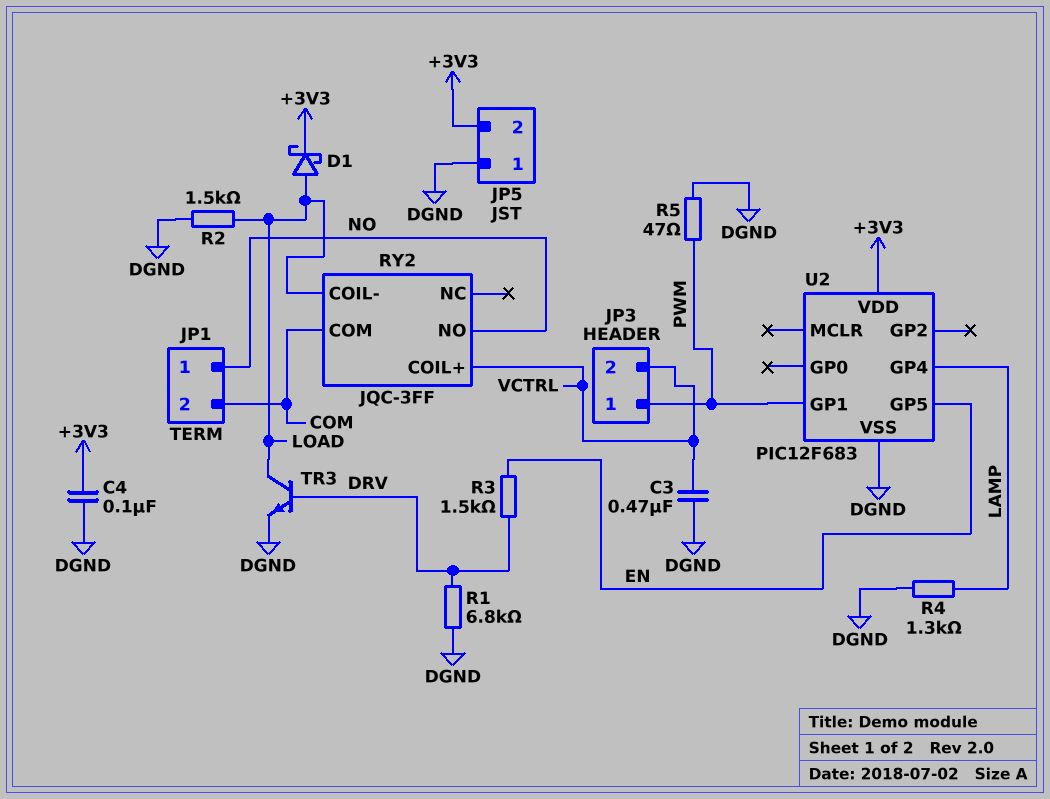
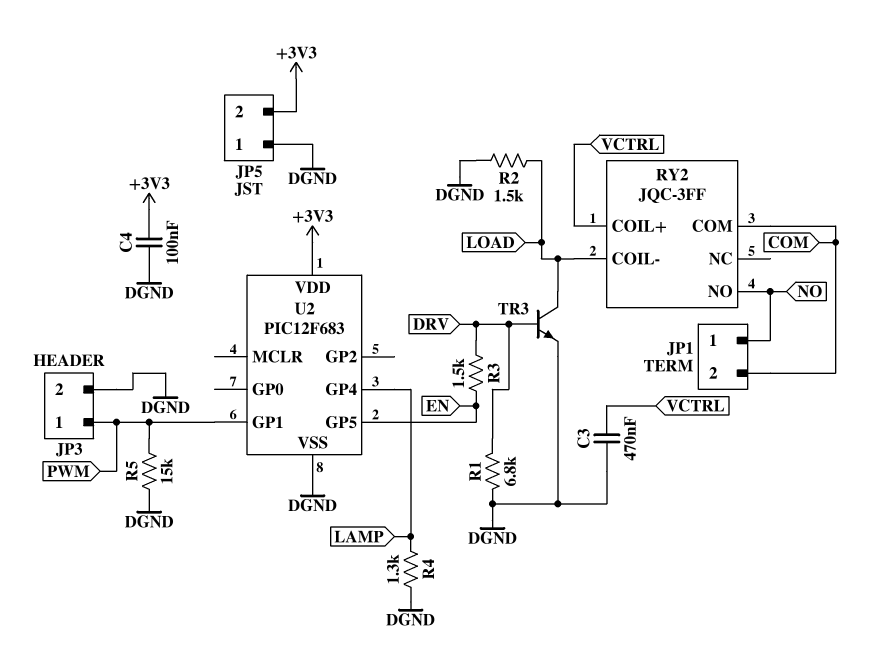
D1: schottky (A LOAD, K +3V3) -> none
JP3 pin 2: VCTRL -> DGND
R5: 47 (DGND, PWM) -> 15k (DGND, PWM)

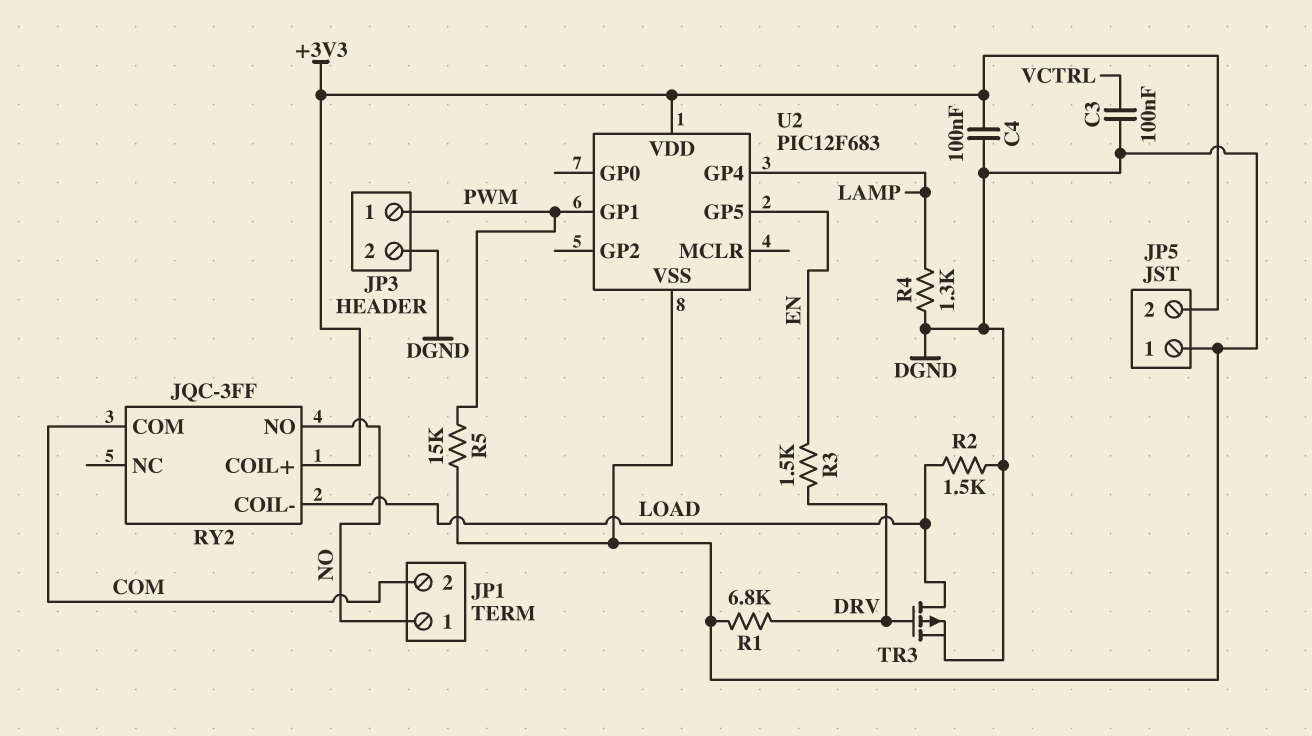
C3: 470nF (DGND, VCTRL) -> 100nF (DGND, VCTRL)
RY2 pin COIL+: VCTRL -> +3V3
TR3: NPN (B DRV, C LOAD, E DGND) -> PMOS (G DRV, D LOAD, S DGND)

